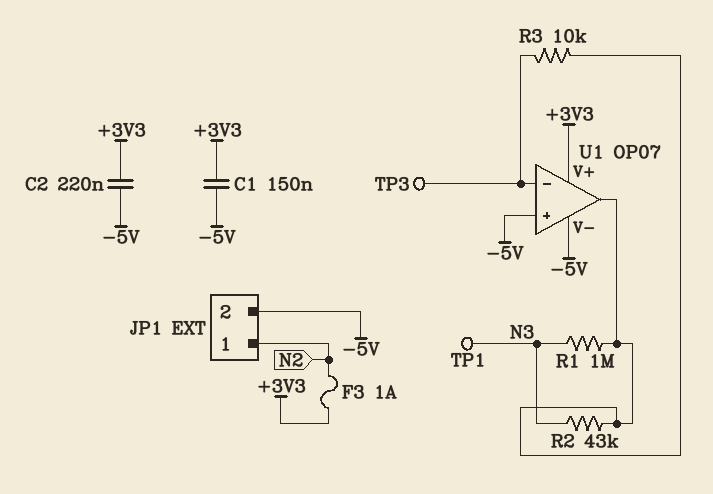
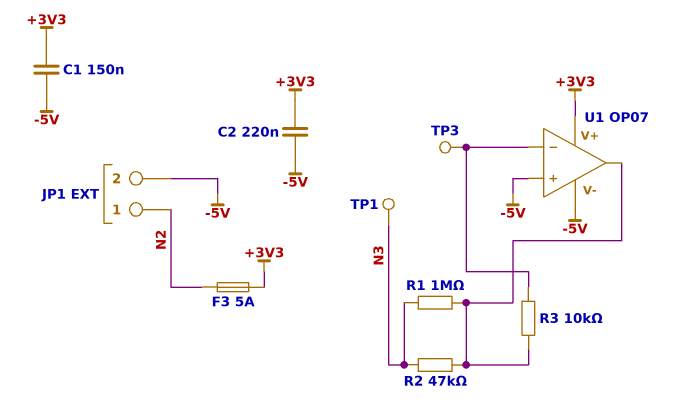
F3: 1A (+3V3, N2) -> 5A (+3V3, N2)
R2: 43k (N3, U1/out) -> 47k (N3, U1/out)

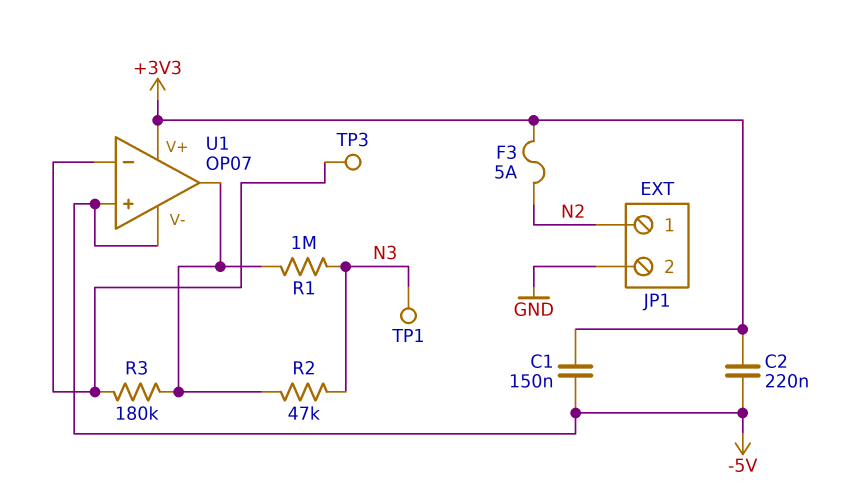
JP1 pin 2: -5V -> GND
R3: 10k (U1/in-, U1/out) -> 180k (U1/in-, U1/out)

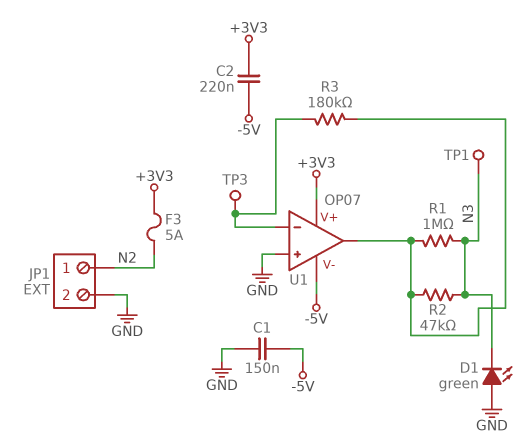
C1: 150nF (+3V3, -5V) -> 150nF (-5V, GND)
D1: none -> LED green (A GND, K N3)
U1 pin in+: -5V -> GND

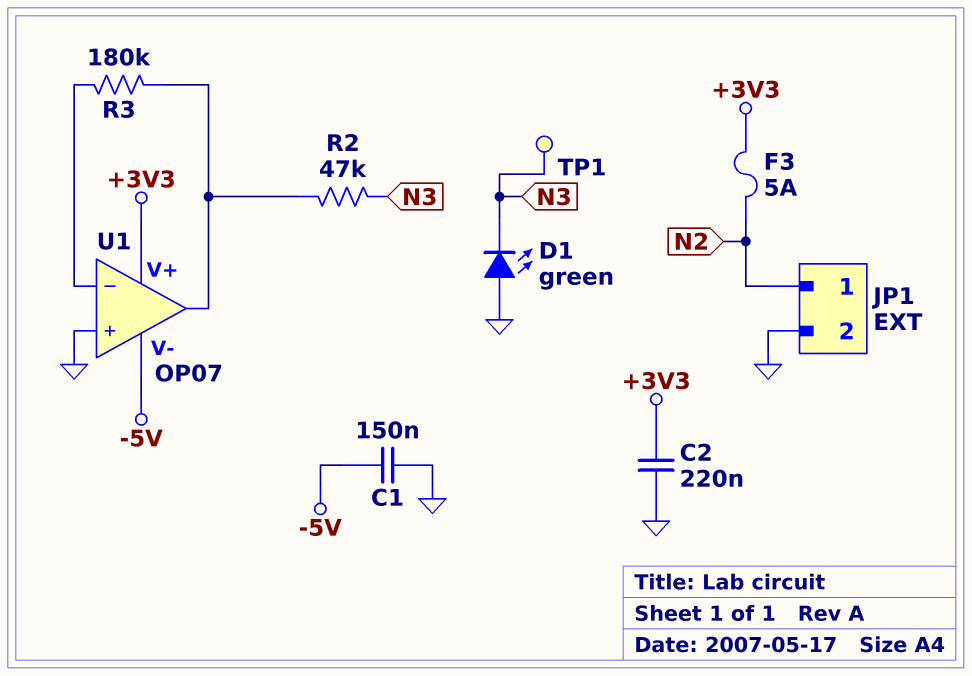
C2: 220nF (+3V3, -5V) -> 220nF (+3V3, GND)
R1: 1M (N3, U1/out) -> none
TP3: test point (U1/in-) -> none

